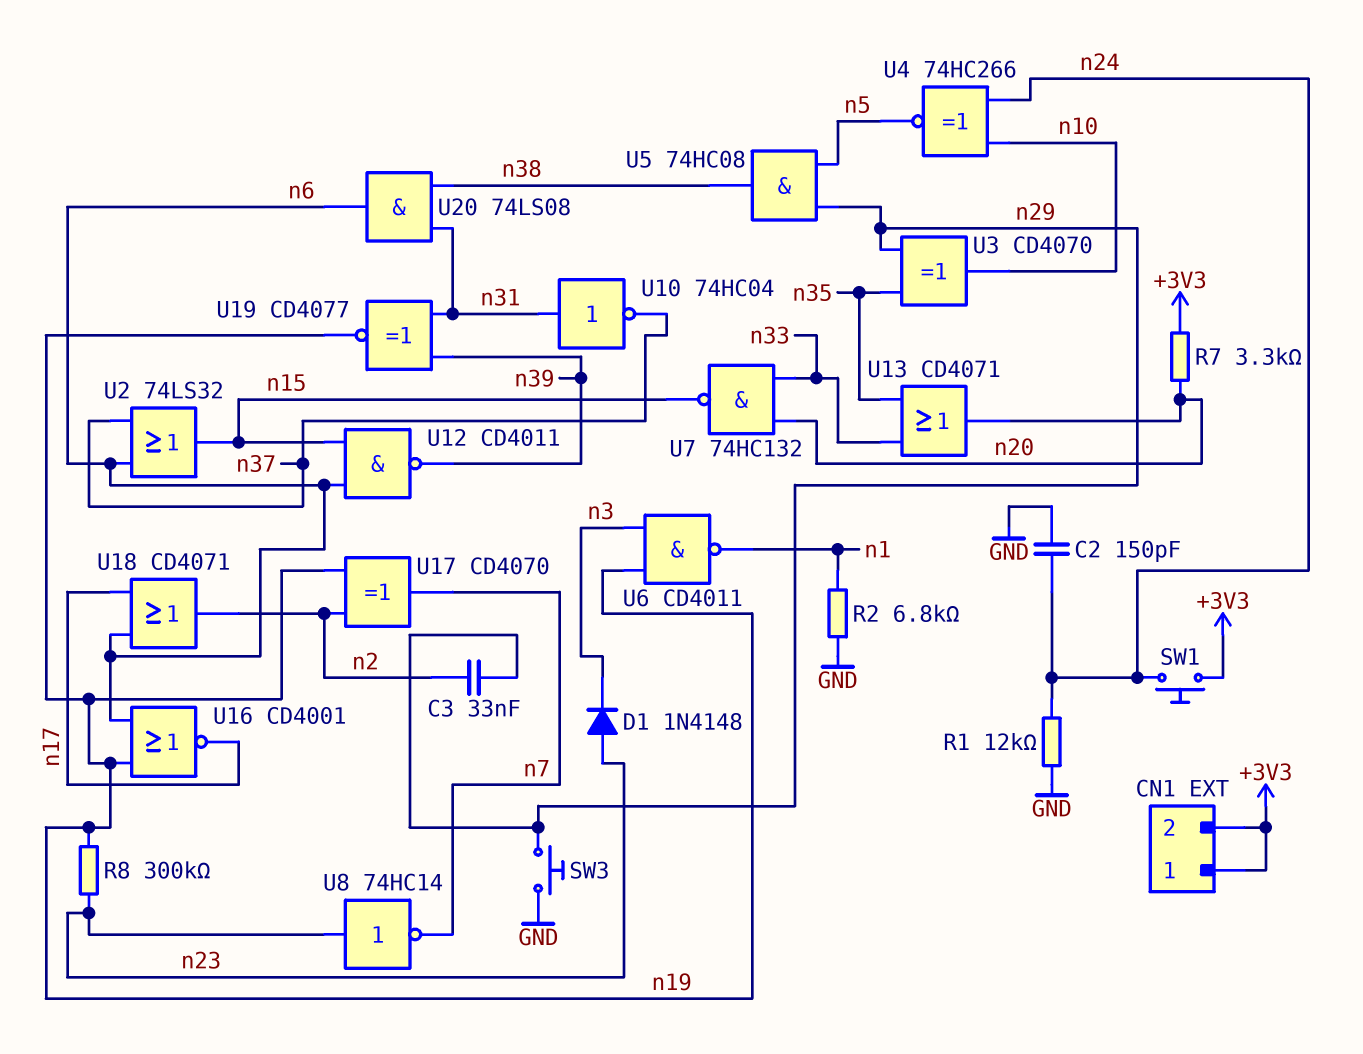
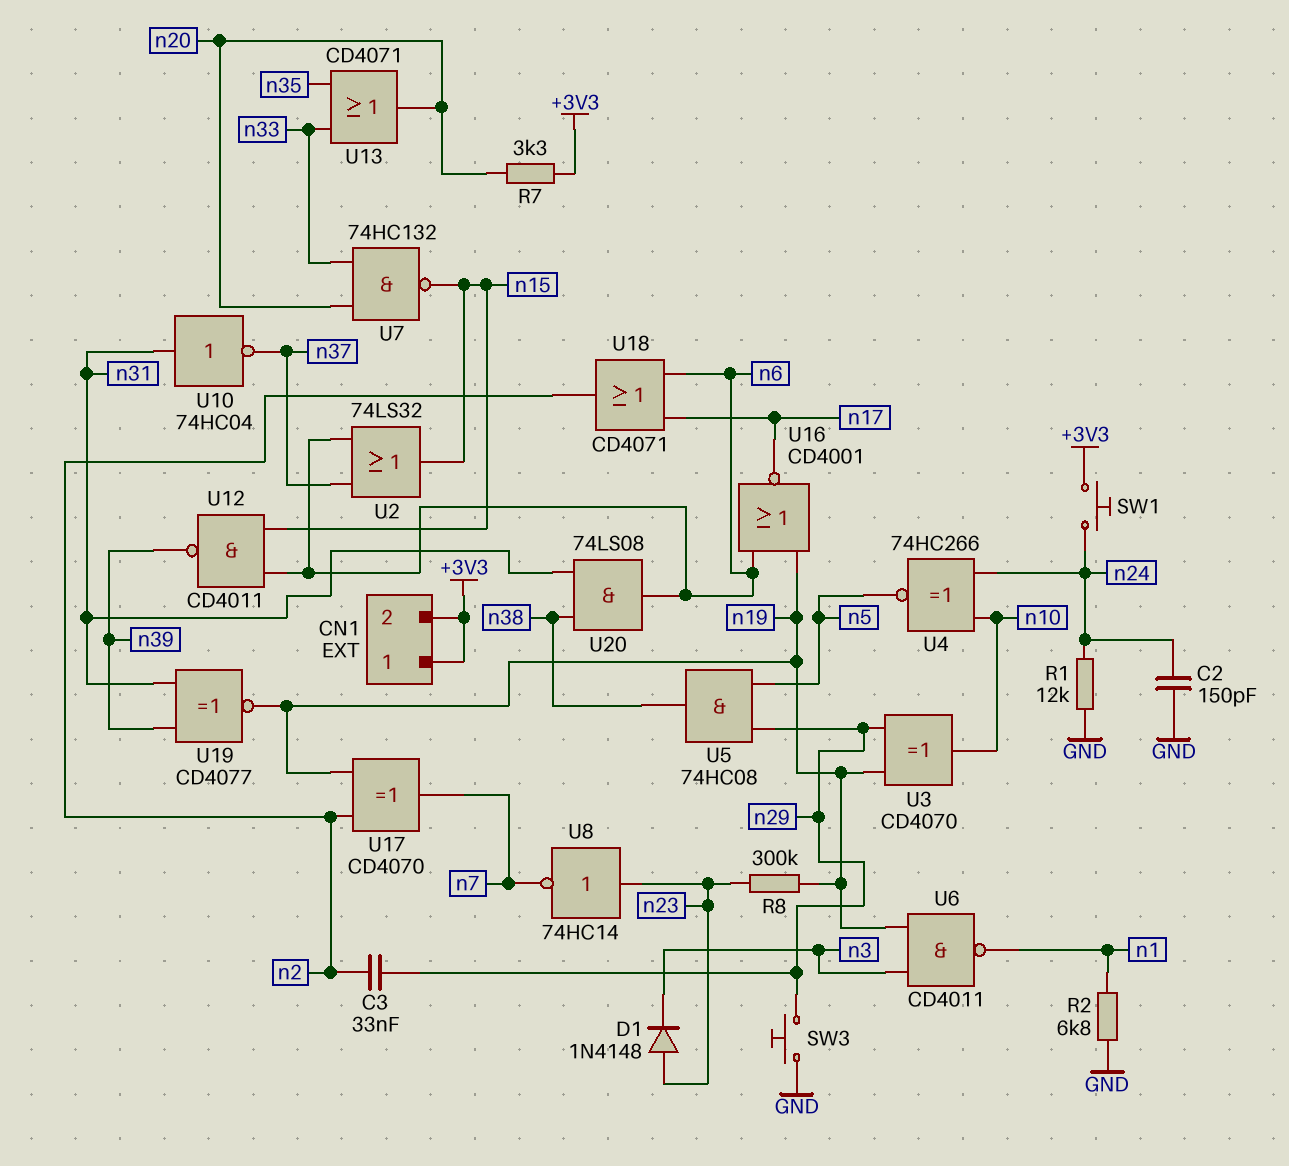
U3: XOR CD4070 (in n29, in n35, out n10) -> XOR CD4070 (in n19, in n29, out n10)

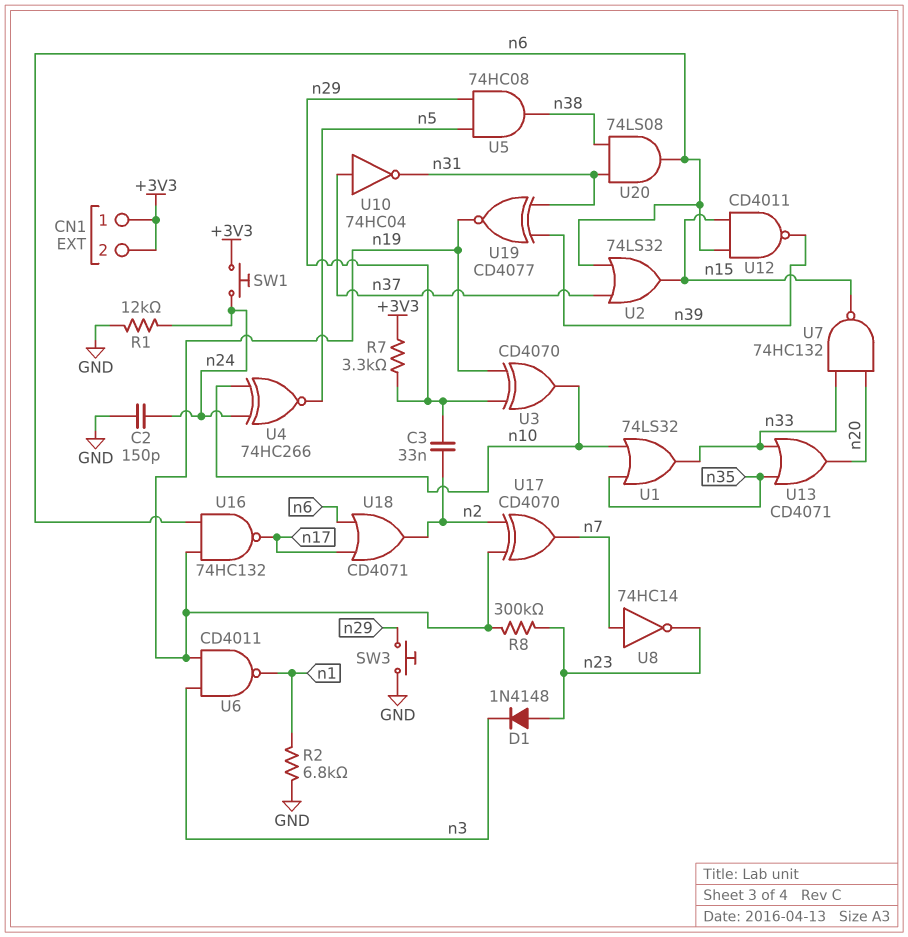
R7: 3.3k (+3V3, n20) -> 3.3k (+3V3, n29)
U1: none -> OR 74LS32 (in n10, in n35, out n33)
U8: NOT 74HC14 (in n23, out n7) -> NOT 74HC14 (in n7, out n23)
U10: NOT 74HC04 (in n31, out n37) -> NOT 74HC04 (in n37, out n31)
U16: NOR CD4001 (in n6, in n19, out n17) -> NAND 74HC132 (in n6, in n19, out n17)

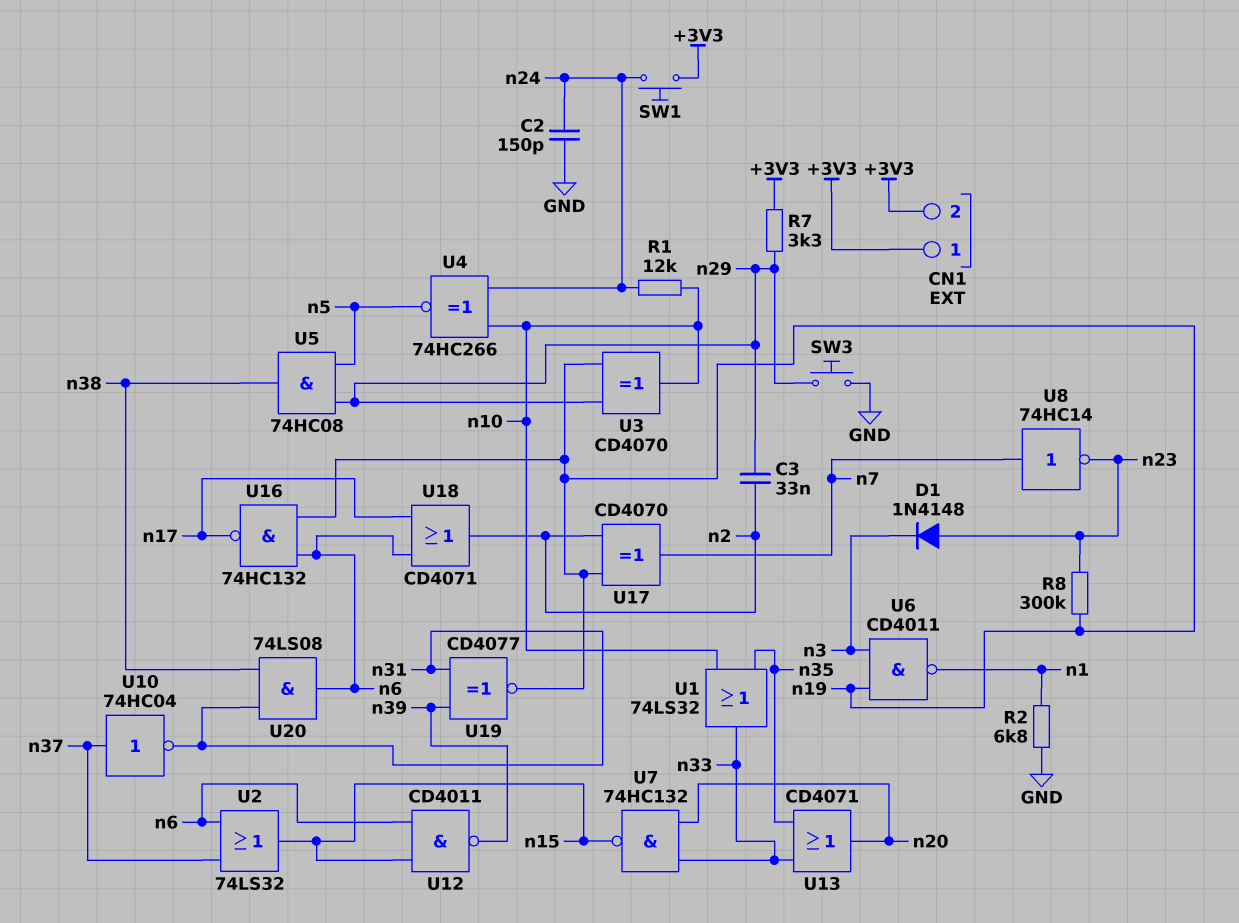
R1: 12k (GND, n24) -> 12k (n10, n24)

